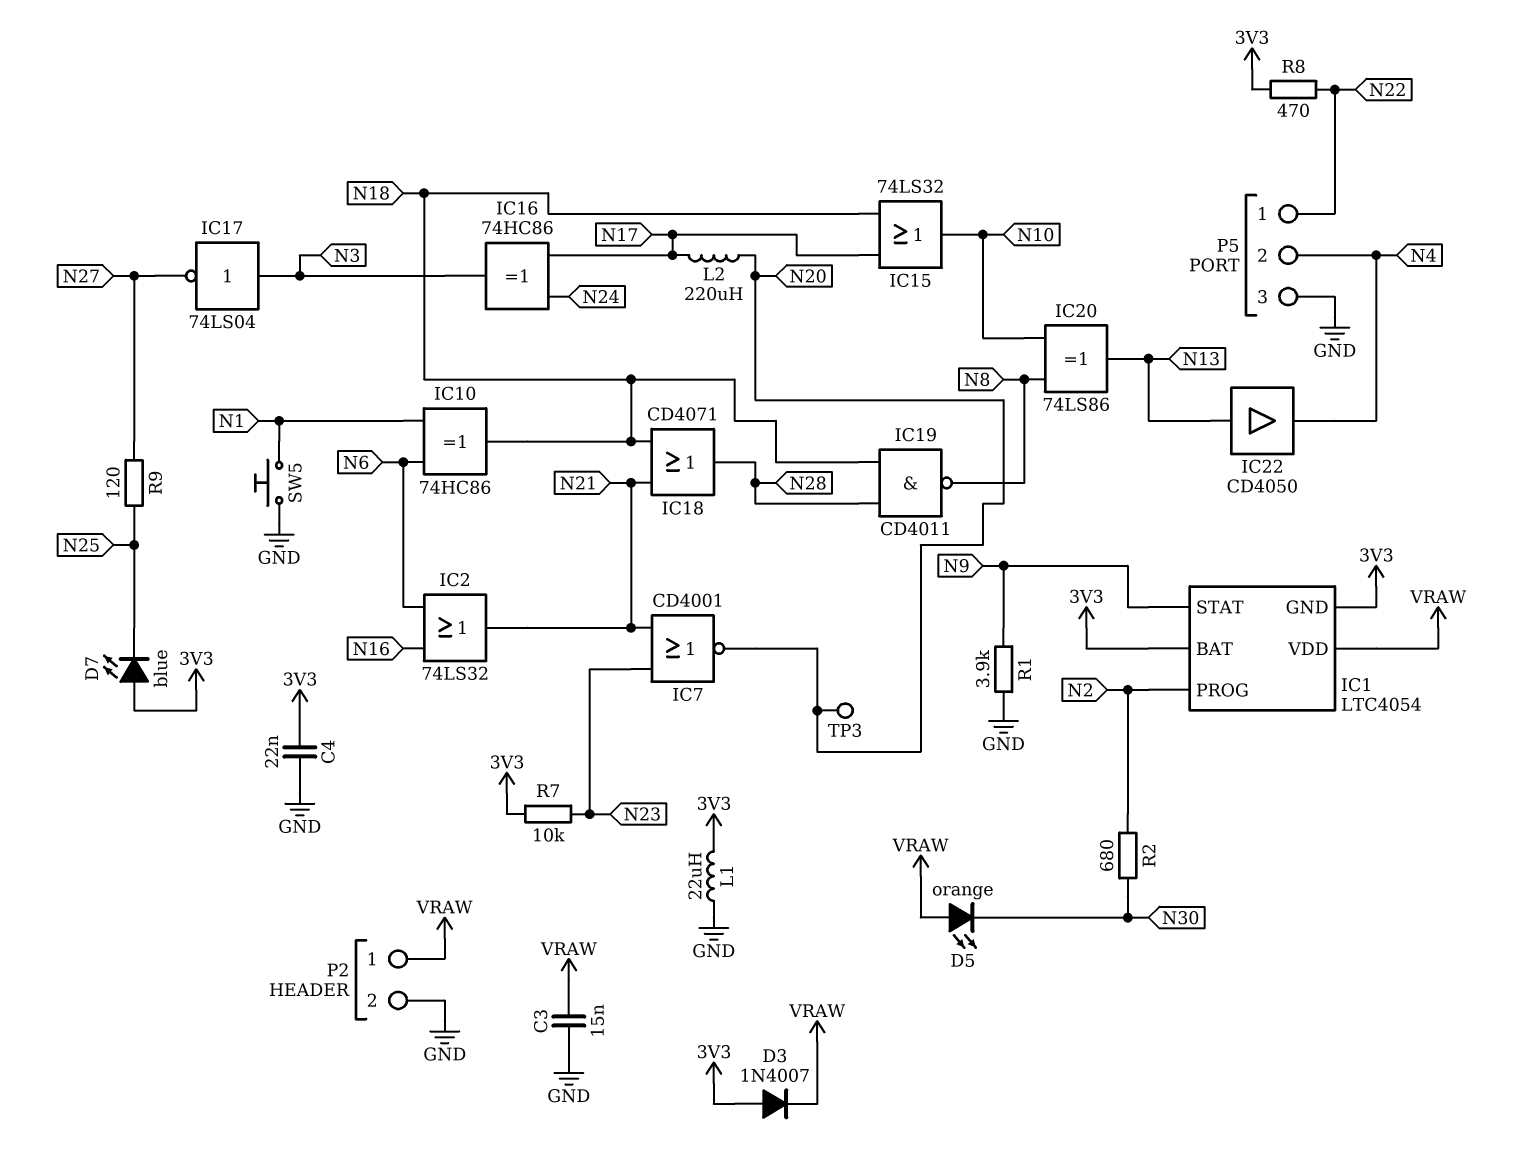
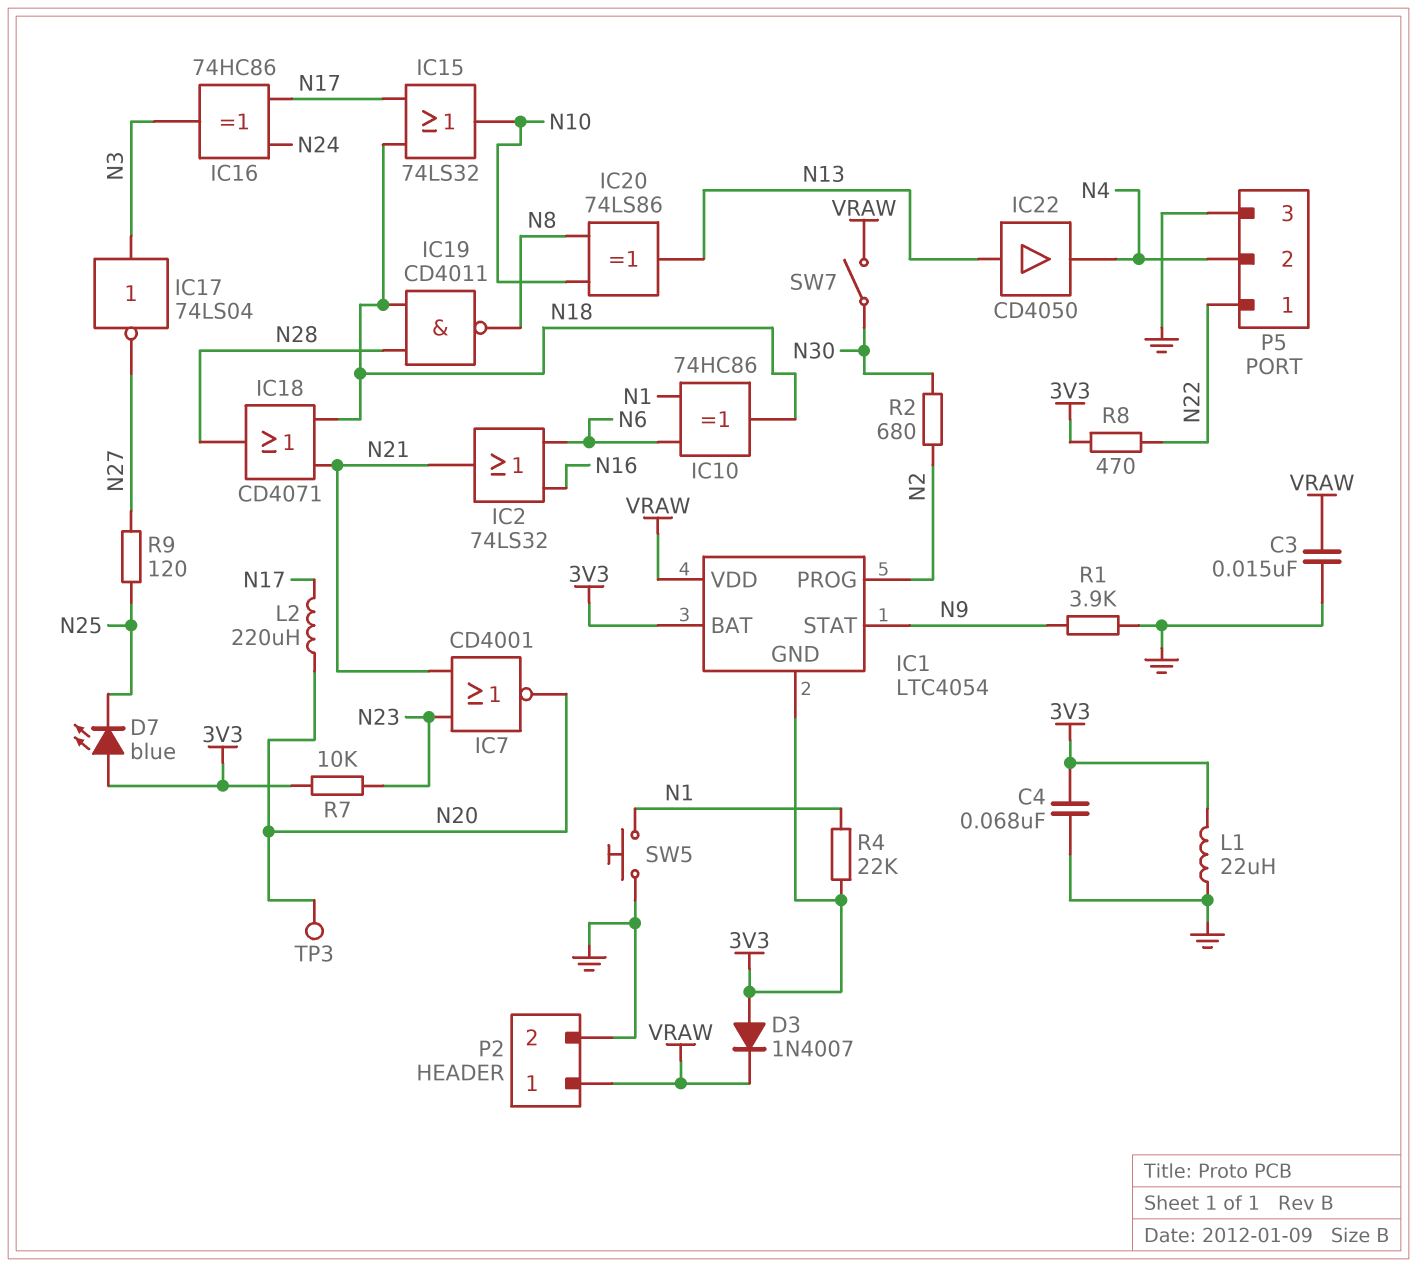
C4: 22nF (3V3, GND) -> 68nF (3V3, GND)
D5: LED orange (A VRAW, K N30) -> none
R4: none -> 22k (3V3, N1)
SW7: none -> switch (N30, VRAW)

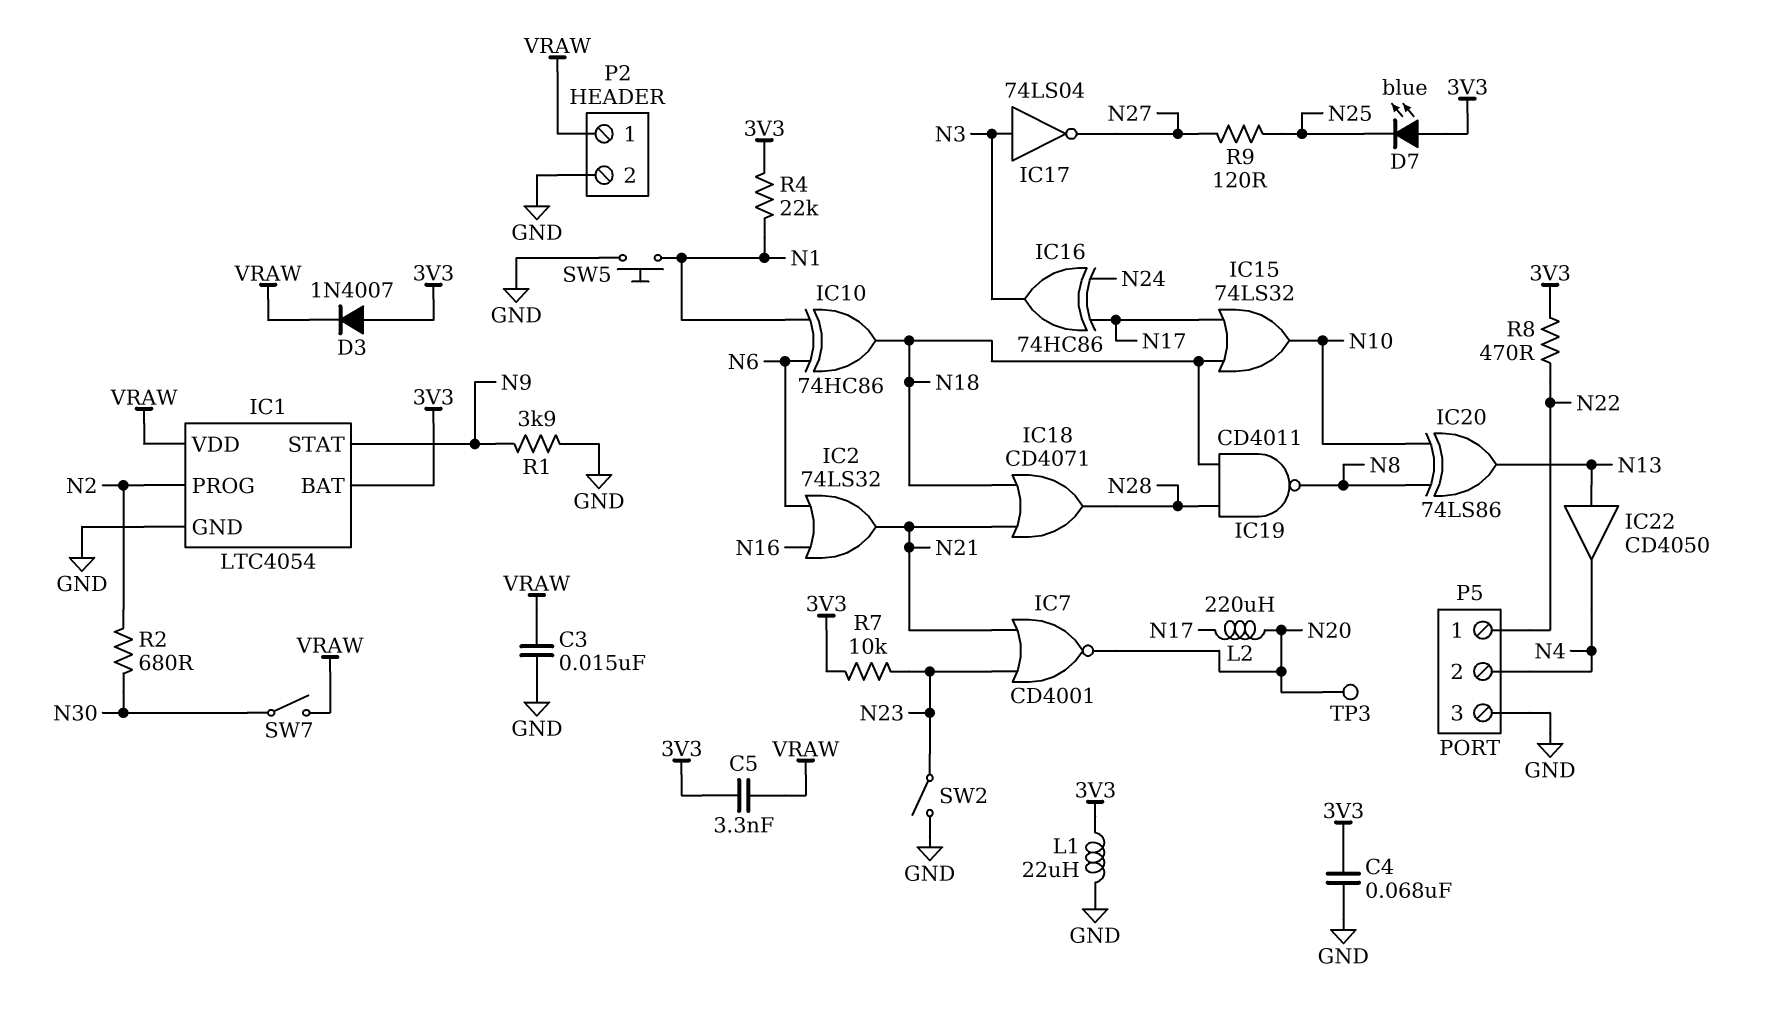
C5: none -> 3.3nF (3V3, VRAW)
IC1 pin GND: 3V3 -> GND
SW2: none -> switch (GND, N23)

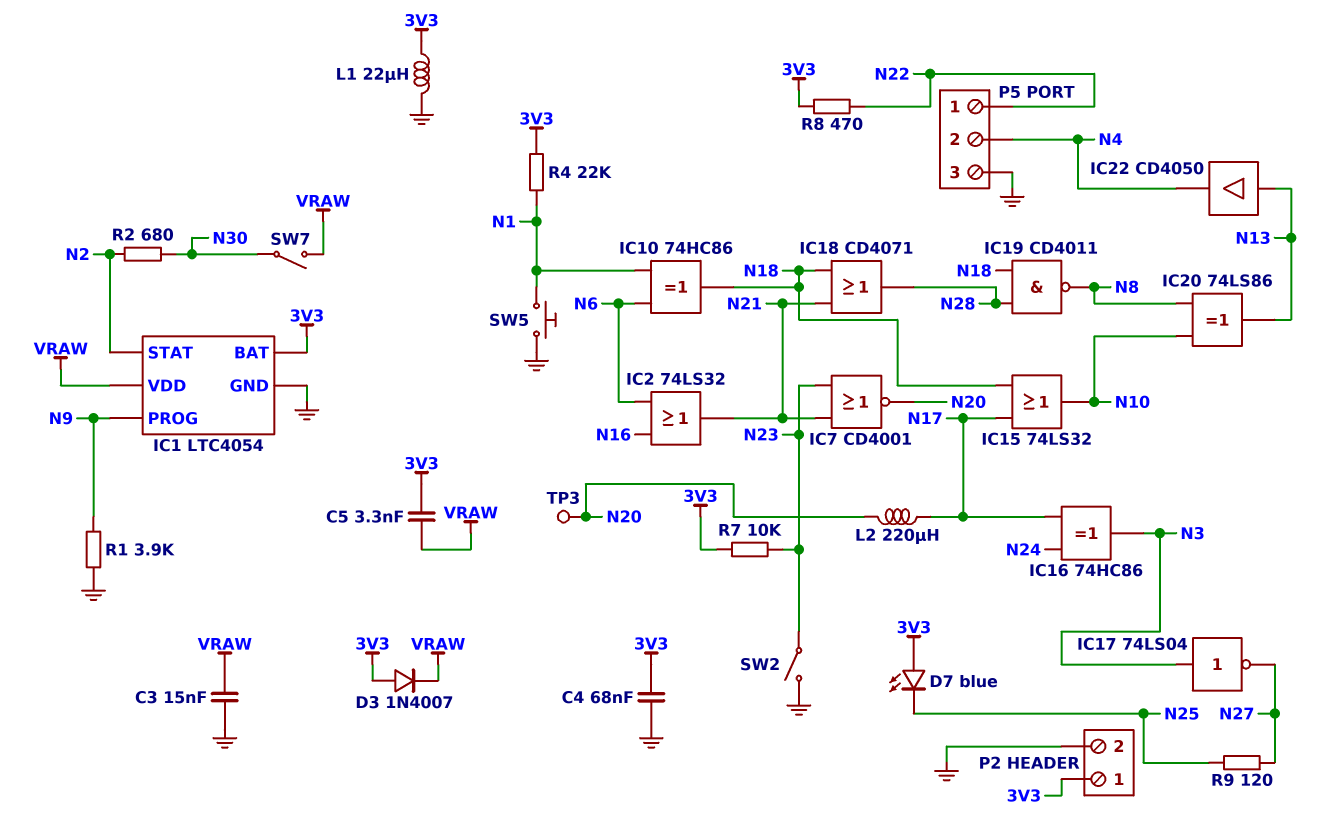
IC1 pin PROG: N2 -> N9
IC1 pin STAT: N9 -> N2
P2 pin 1: VRAW -> 3V3

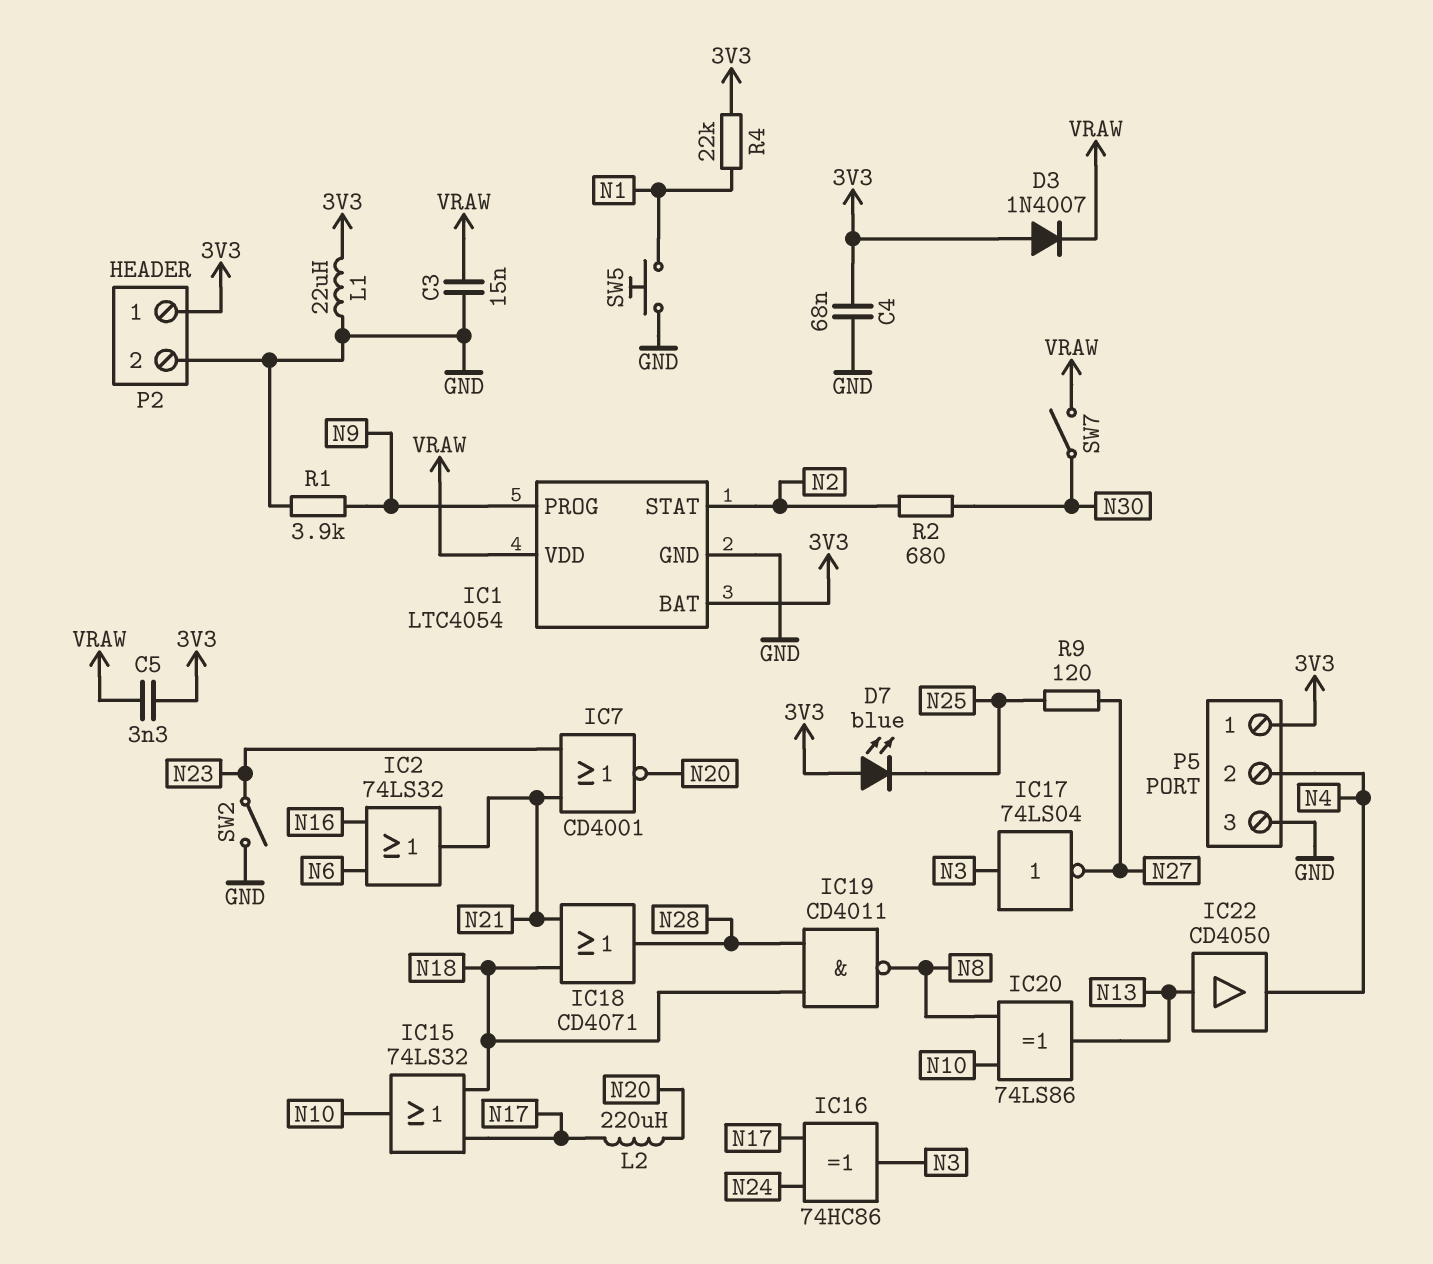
IC10: XOR 74HC86 (in N1, in N6, out N18) -> none
P5 pin 1: N22 -> 3V3
R7: 10k (3V3, N23) -> none
R8: 470 (3V3, N22) -> none
TP3: test point (N20) -> none

